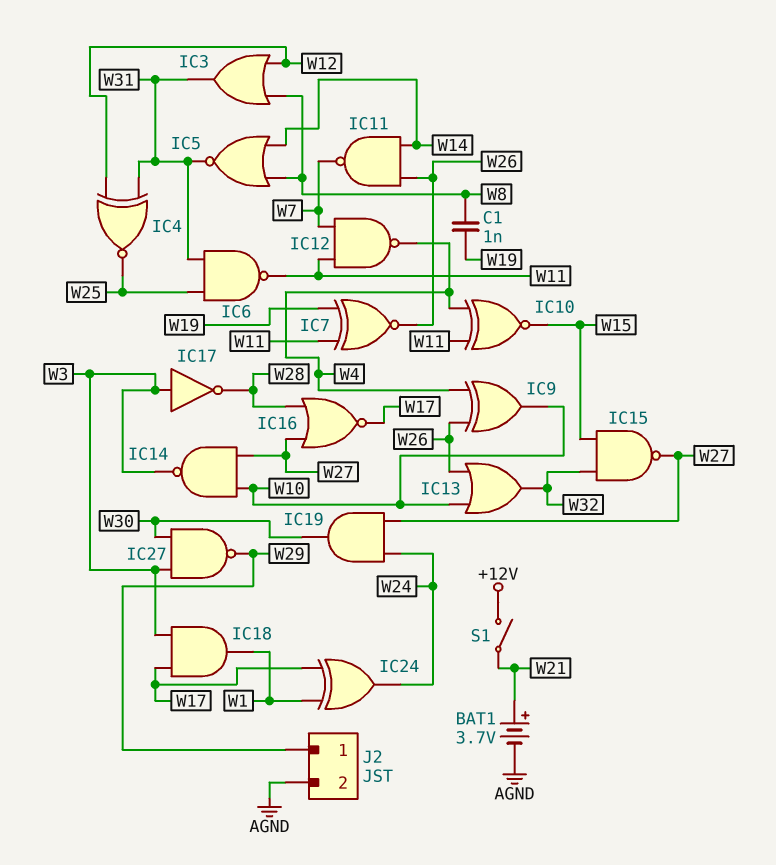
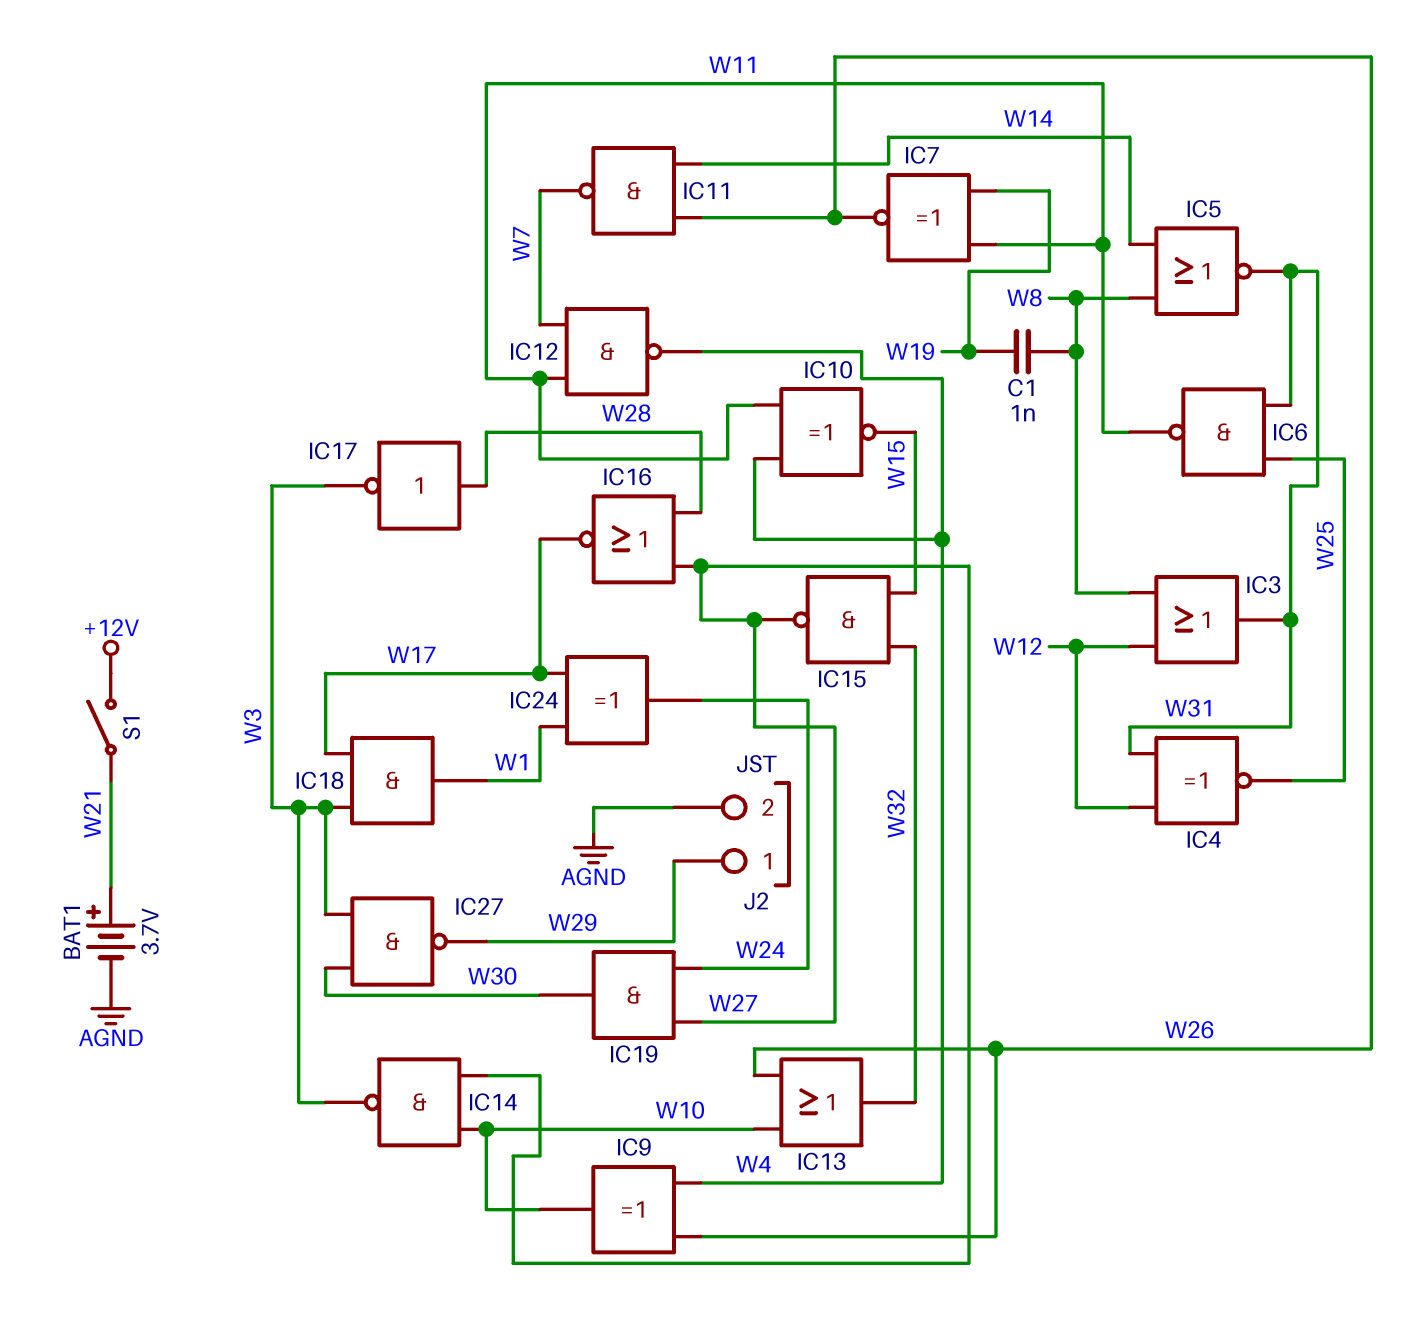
IC17: NOT (in W3, out W28) -> NOT (in W28, out W3)

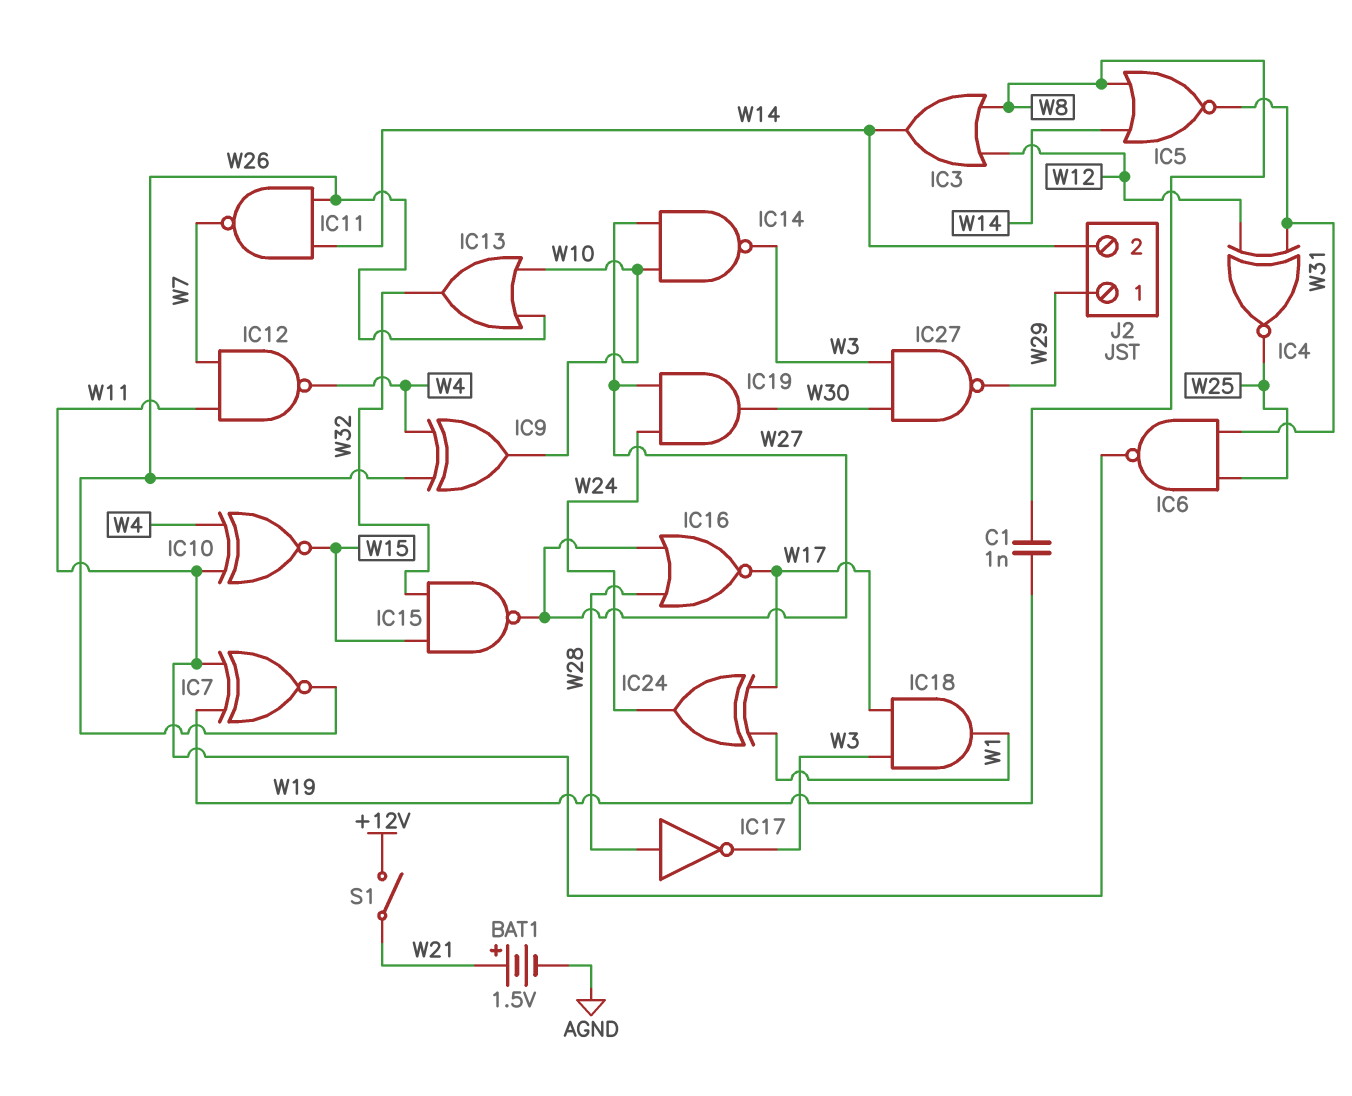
BAT1: 3.7V (plus W21, minus AGND) -> 1.5V (plus W21, minus AGND)
IC3: OR (in W8, in W12, out W31) -> OR (in W8, in W12, out W14)
J2 pin 2: AGND -> W14

